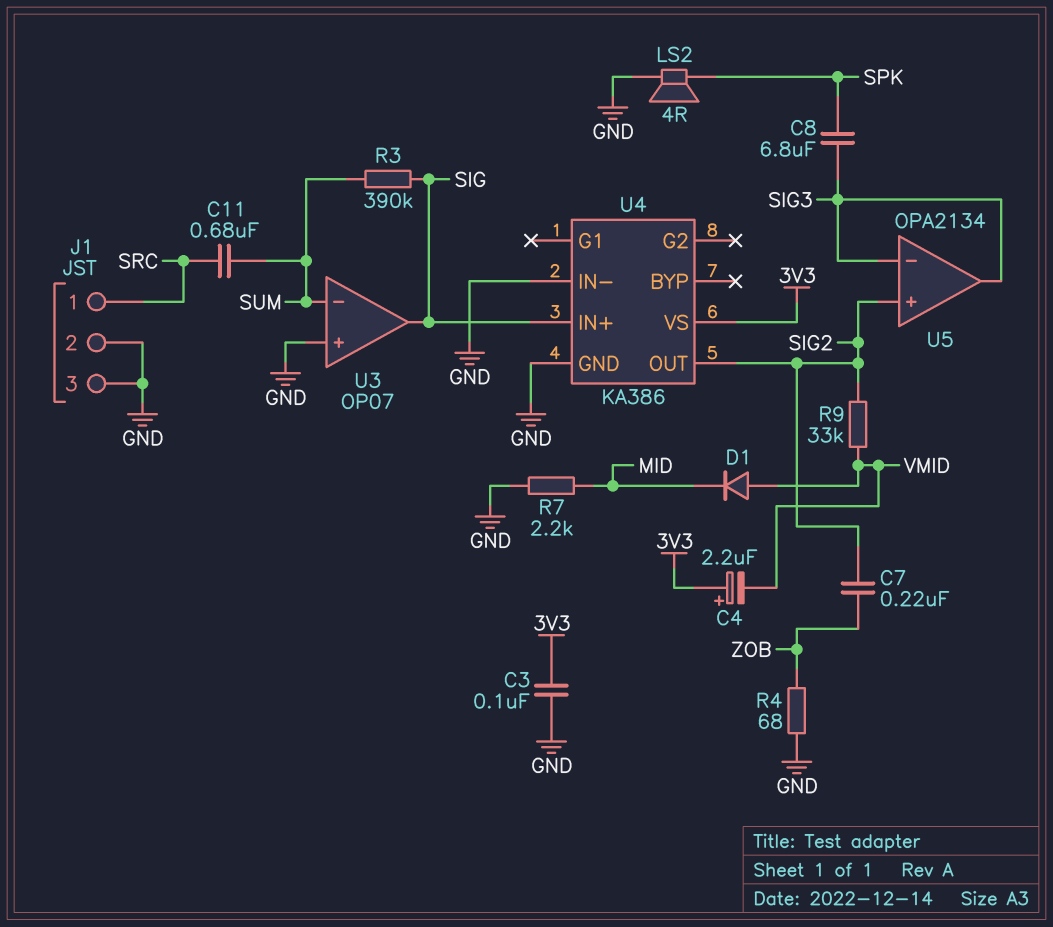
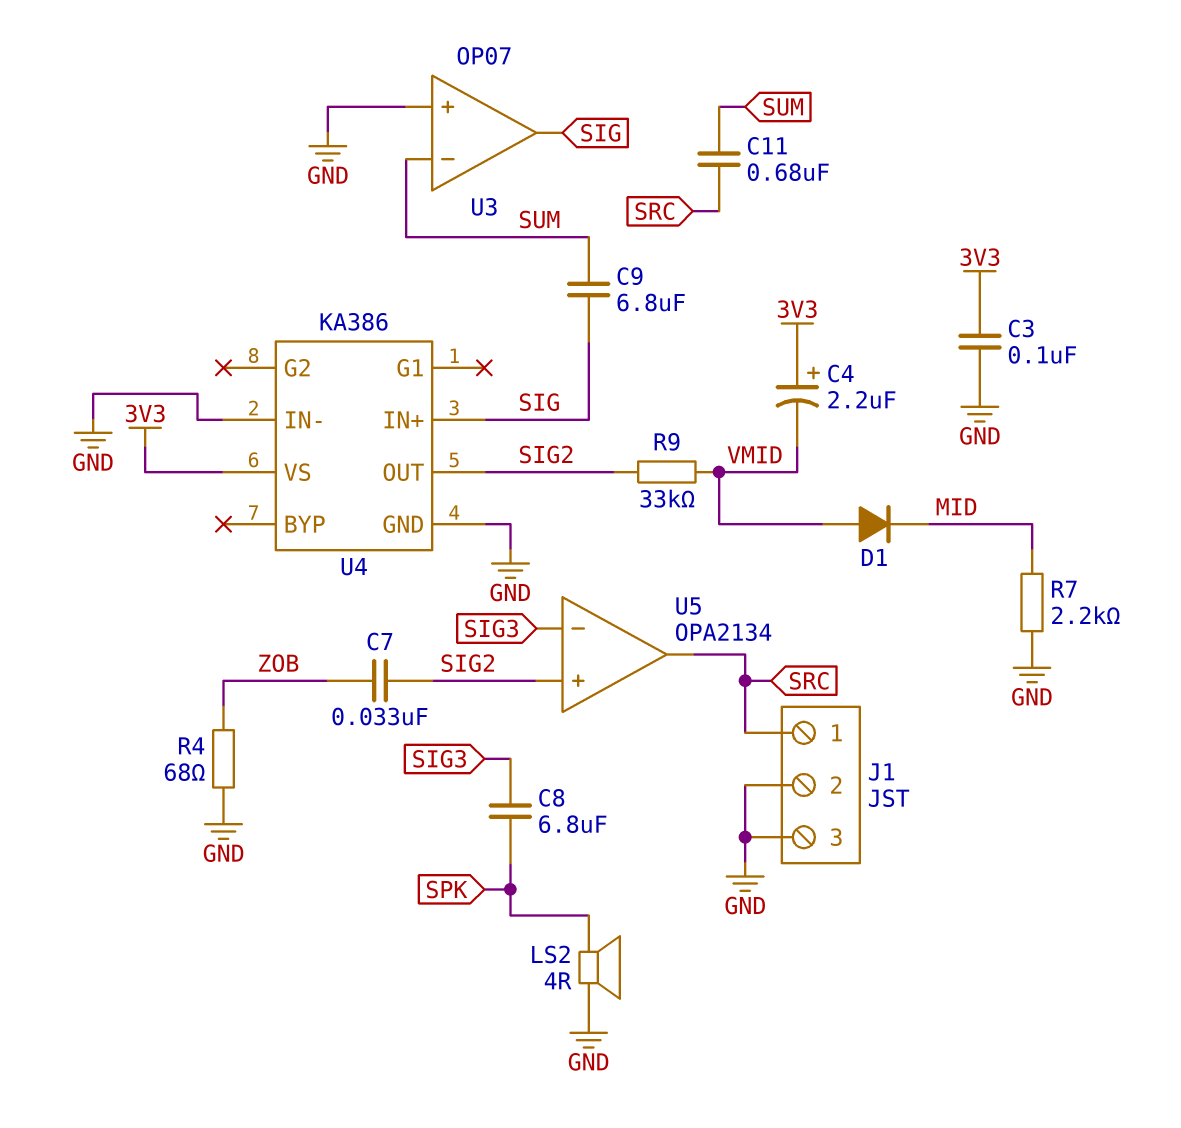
C7: 220nF (SIG2, ZOB) -> 33nF (SIG2, ZOB)
C9: none -> 6.8uF (SIG, SUM)
R3: 390k (SIG, SUM) -> none
U5 pin out: SIG3 -> SRC

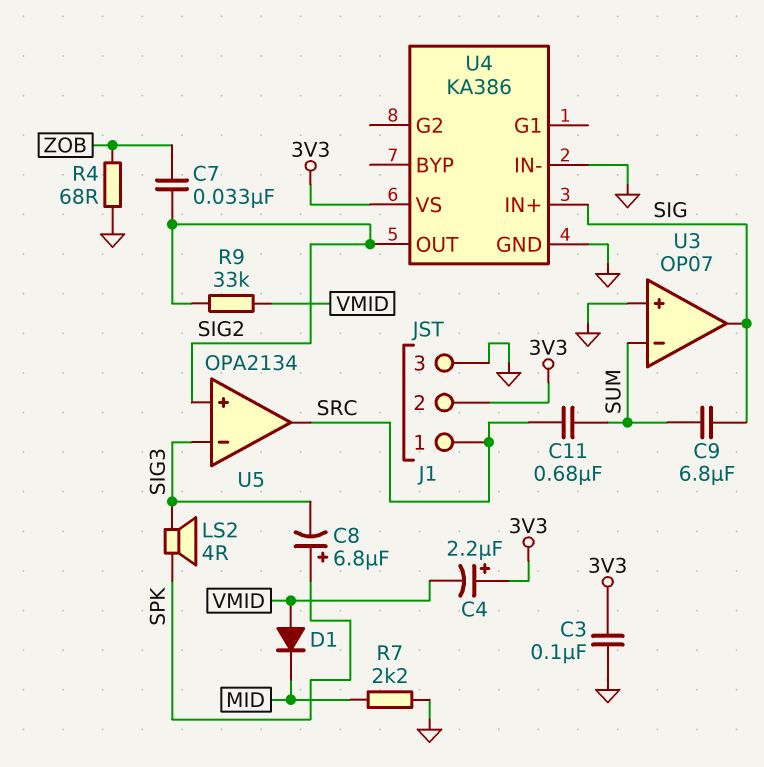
C8: 6.8uF (SIG3, SPK) -> 6.8uF (plus SPK, minus SIG3)
J1 pin 2: GND -> 3V3
LS2: speaker 4R (GND, SPK) -> speaker 4R (SIG3, SPK)

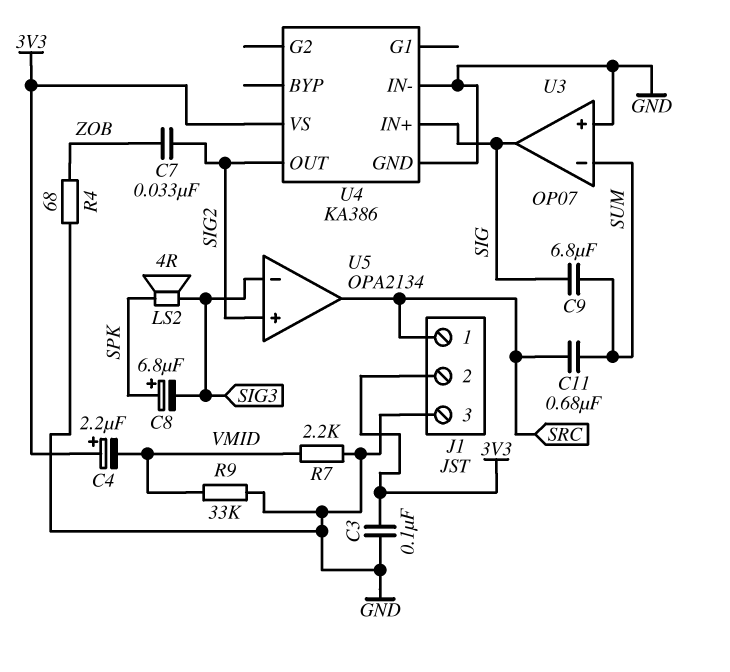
D1: diode (A VMID, K MID) -> none
R7: 2.2k (GND, MID) -> 2.2k (GND, VMID)
R9: 33k (SIG2, VMID) -> 33k (GND, VMID)

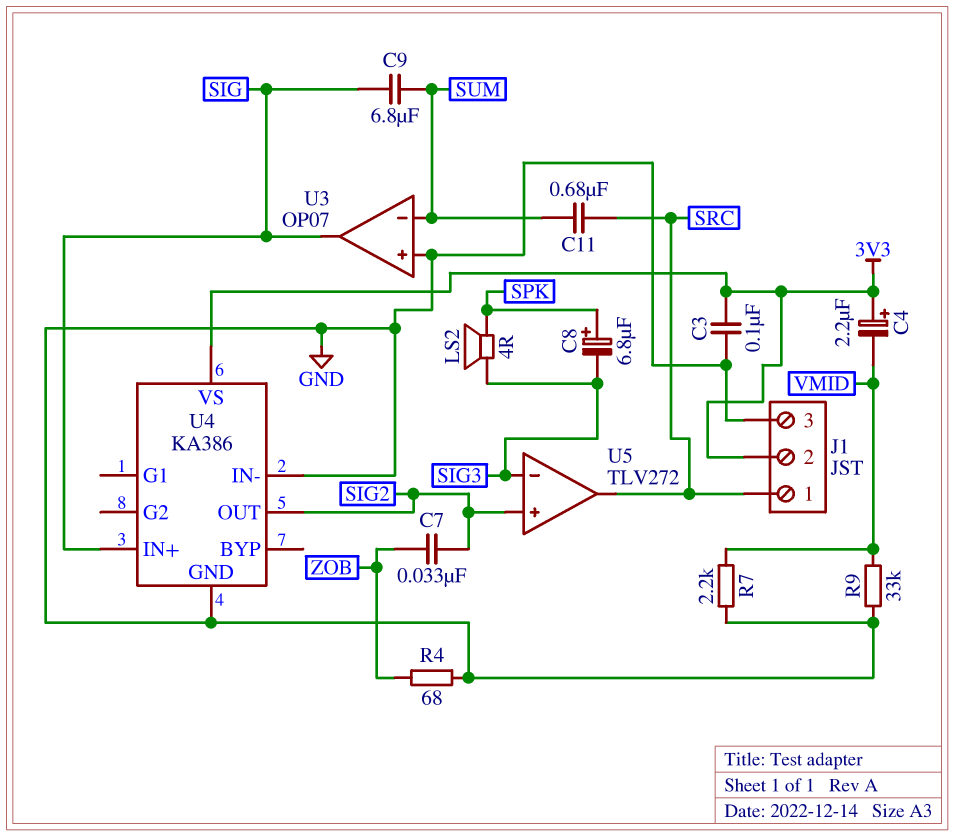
U5: OPA2134 -> TLV272

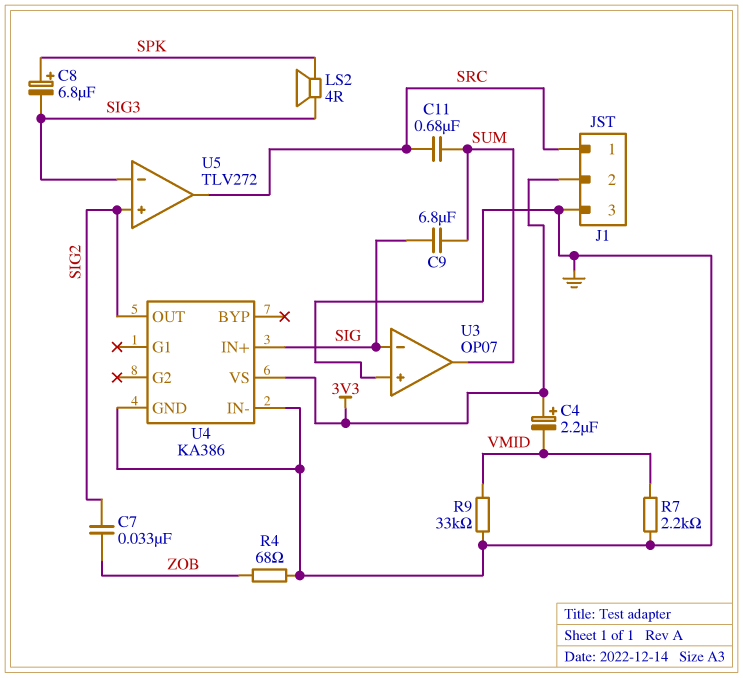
C3: 100nF (3V3, GND) -> none
U3 pin in-: SUM -> SIG
U3 pin out: SIG -> SUM

